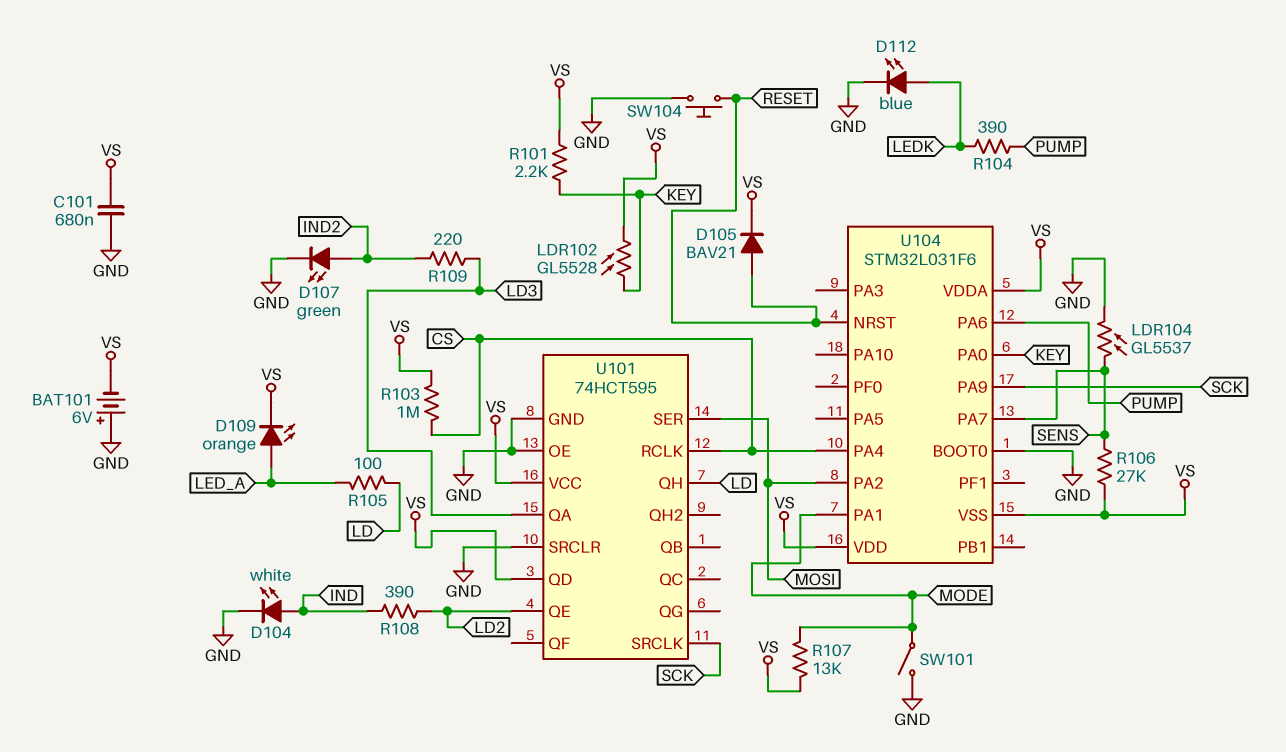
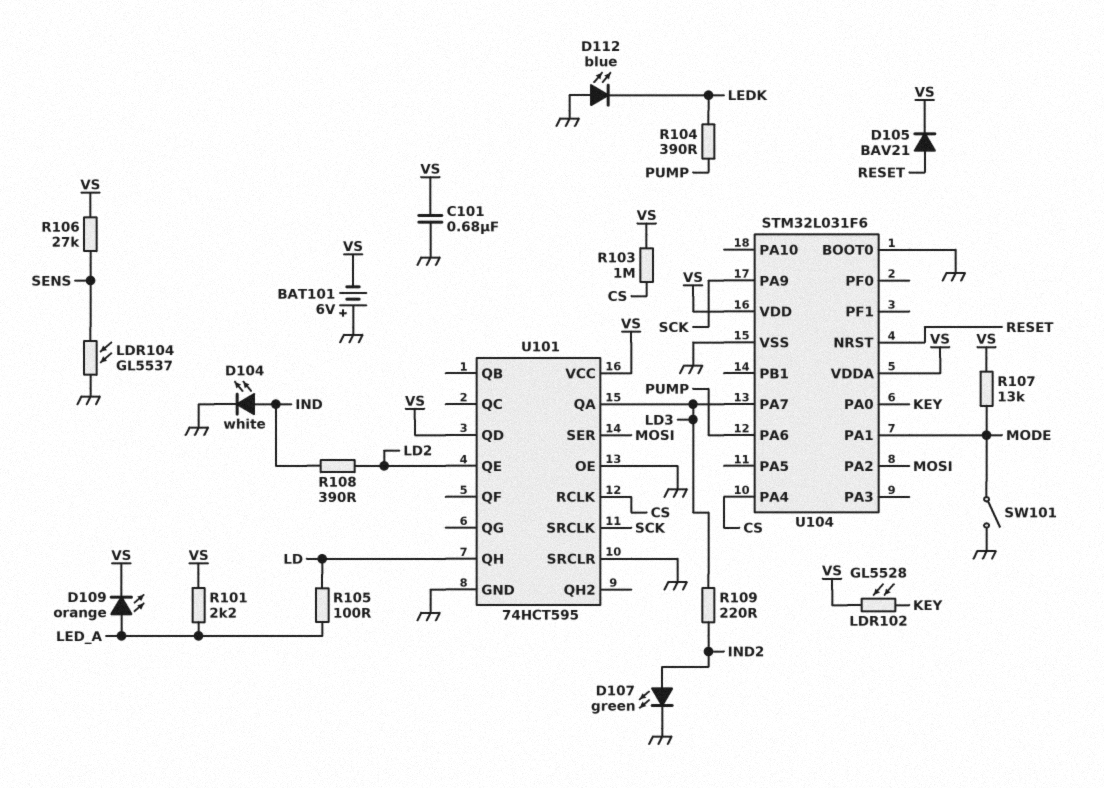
D112: LED blue (A LEDK, K GND) -> LED blue (A GND, K LEDK)
R101: 2.2k (KEY, VS) -> 2.2k (LED_A, VS)
SW104: button (GND, RESET) -> none
U104 pin PA7: SENS -> LD3
U104 pin VSS: VS -> GND

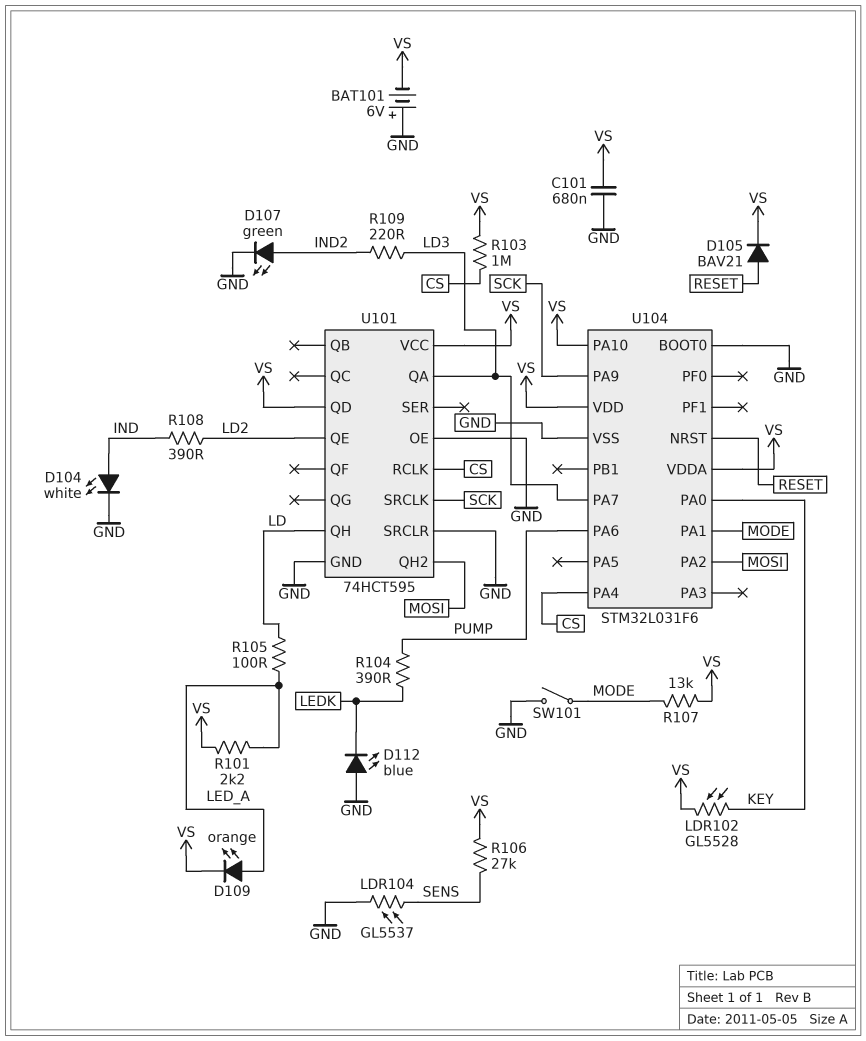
U101 pin QH2: none -> MOSI
U101 pin SER: MOSI -> none
U104 pin PA10: none -> VS

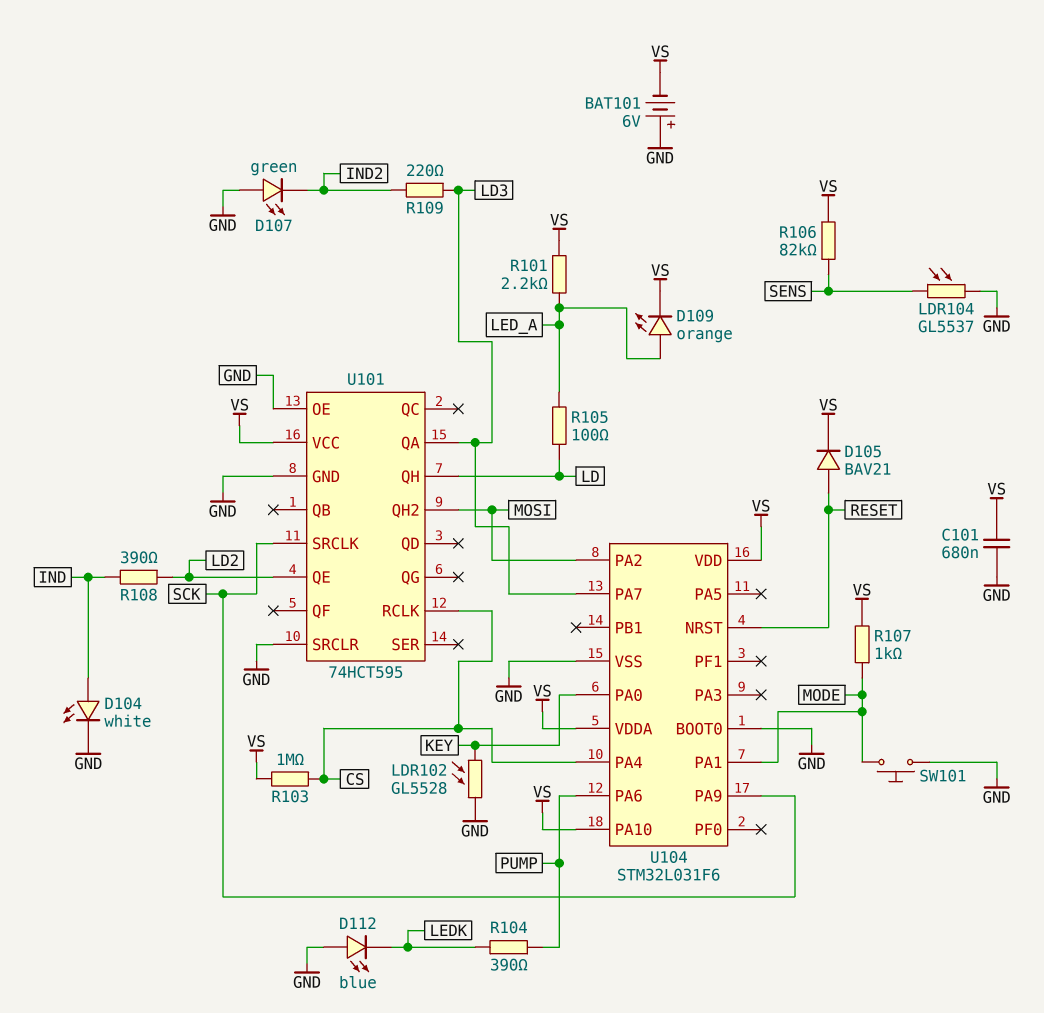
D107: LED green (A IND2, K GND) -> LED green (A GND, K IND2)
LDR102: GL5528 (KEY, VS) -> GL5528 (GND, KEY)
R106: 27k (SENS, VS) -> 82k (SENS, VS)
R107: 13k (MODE, VS) -> 1k (MODE, VS)
SW101: switch (GND, MODE) -> button (GND, MODE)
U101 pin QD: VS -> none

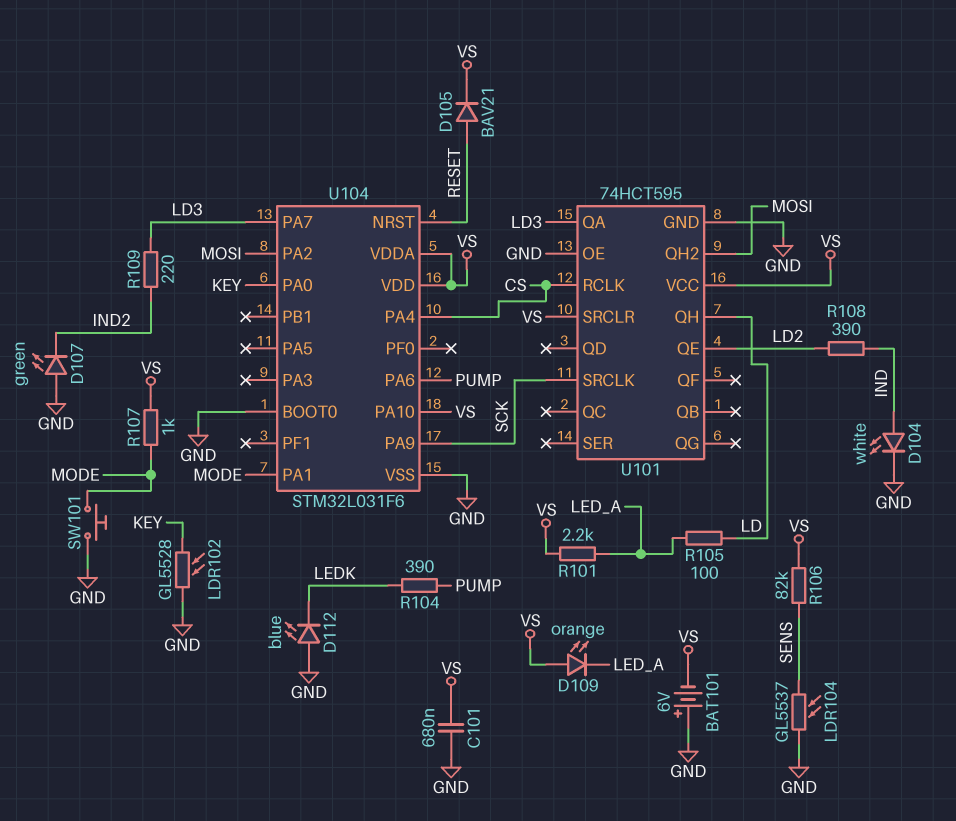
D109: LED orange (A LED_A, K VS) -> LED orange (A VS, K LED_A)
R103: 1M (CS, VS) -> none
U101 pin SRCLR: GND -> VS

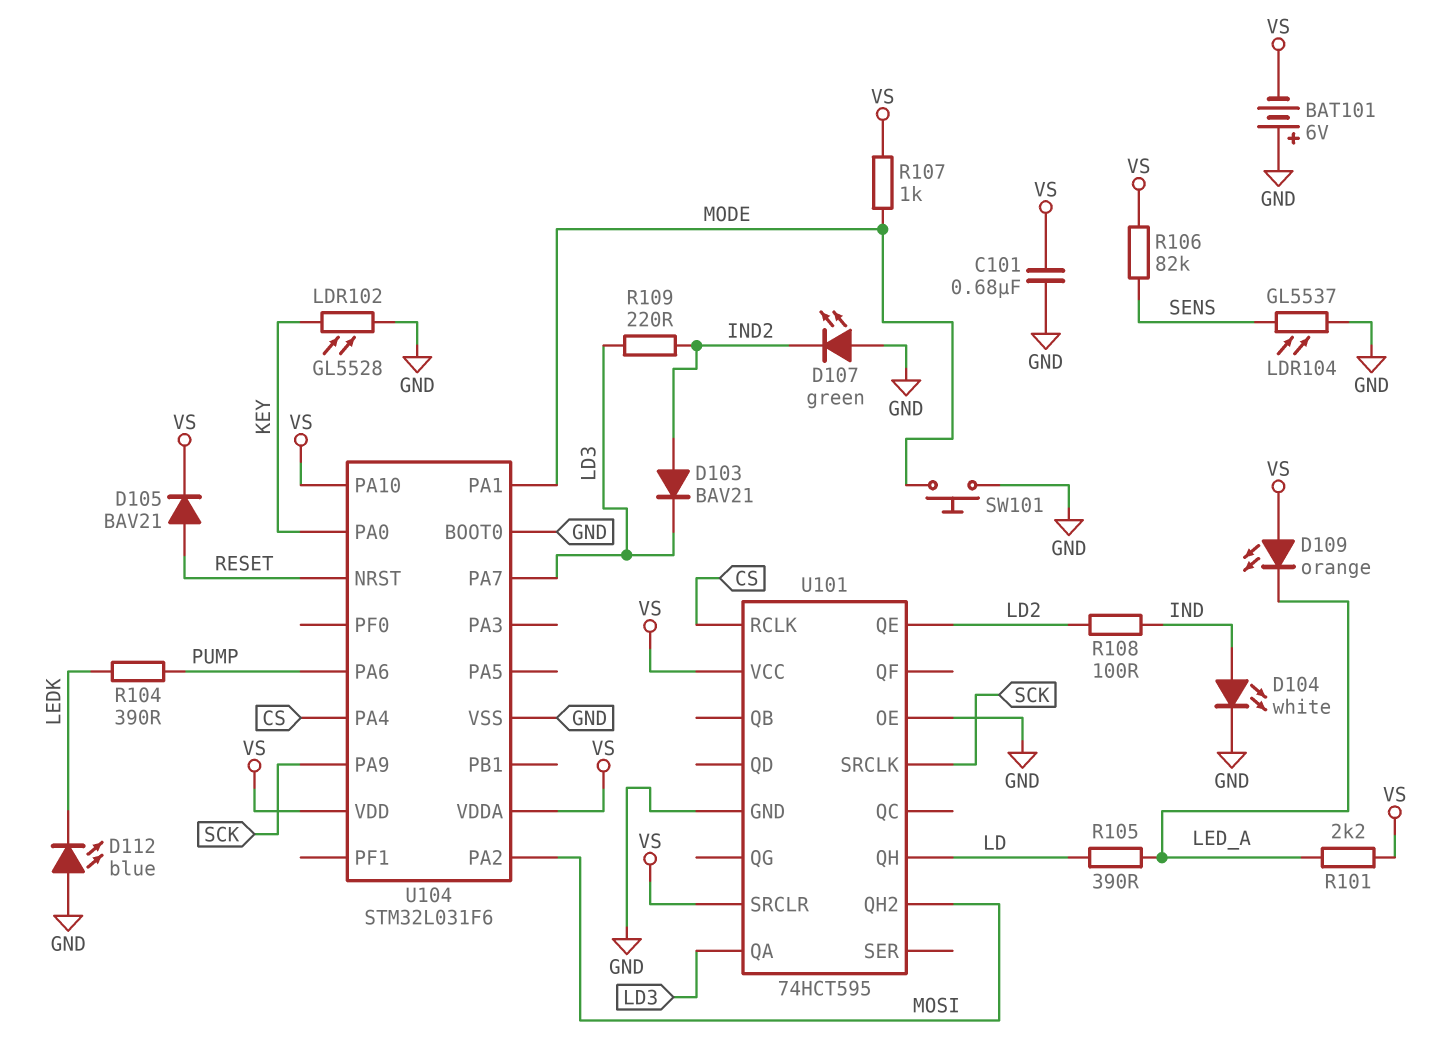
D103: none -> diode BAV21 (A IND2, K LD3)
R105: 100 (LD, LED_A) -> 390 (LD, LED_A)
R108: 390 (IND, LD2) -> 100 (IND, LD2)

